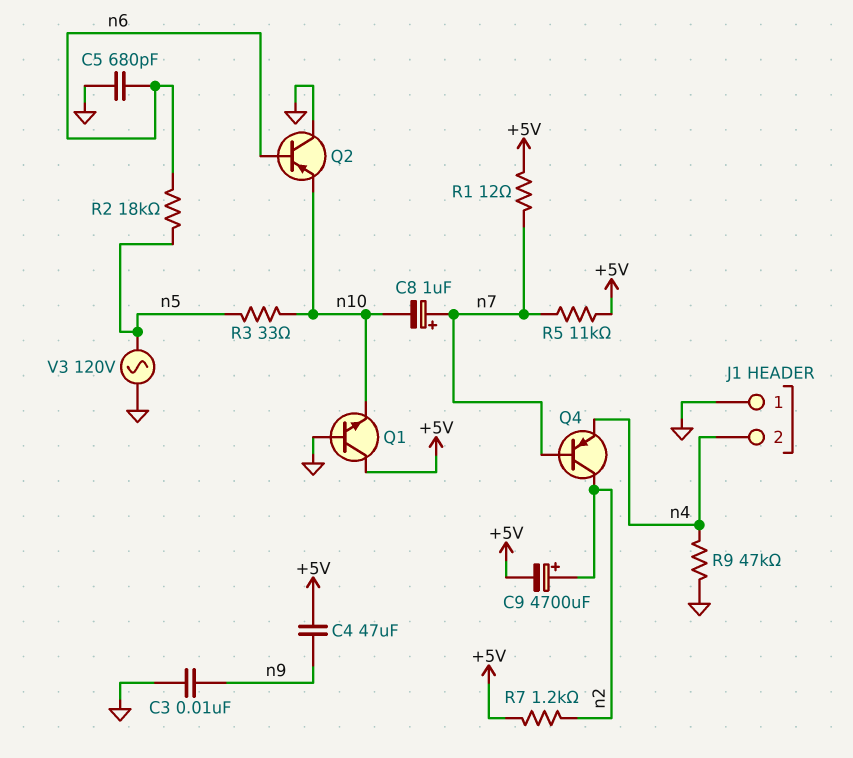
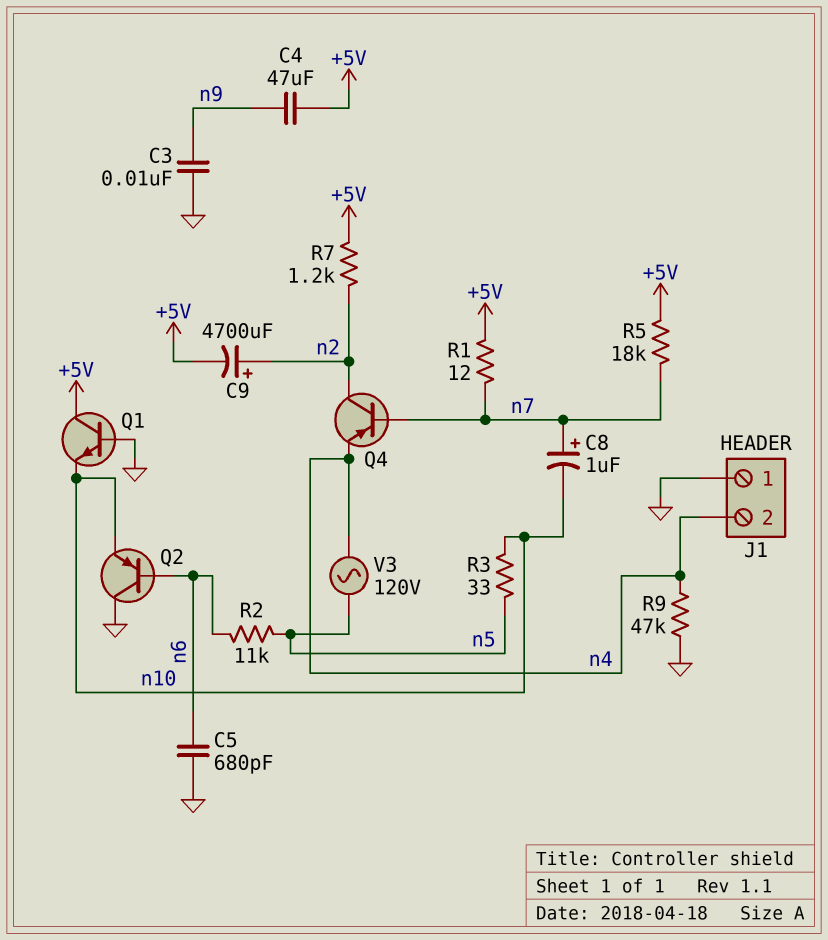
R2: 18k (n5, n6) -> 11k (n5, n6)
R5: 11k (+5V, n7) -> 18k (+5V, n7)
V3: AC 120V (GND, n5) -> AC 120V (n4, n5)

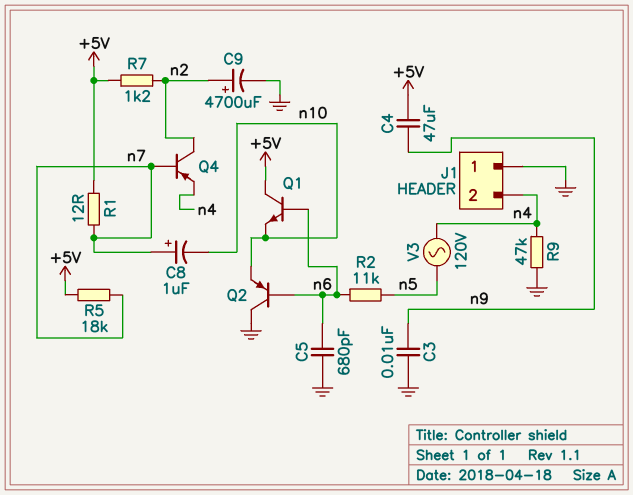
C9: 4700uF (plus n2, minus +5V) -> 4700uF (plus n2, minus GND)
Q1: NPN (B GND, C +5V, E n10) -> NPN (B n6, C +5V, E n10)
R3: 33 (n5, n10) -> none

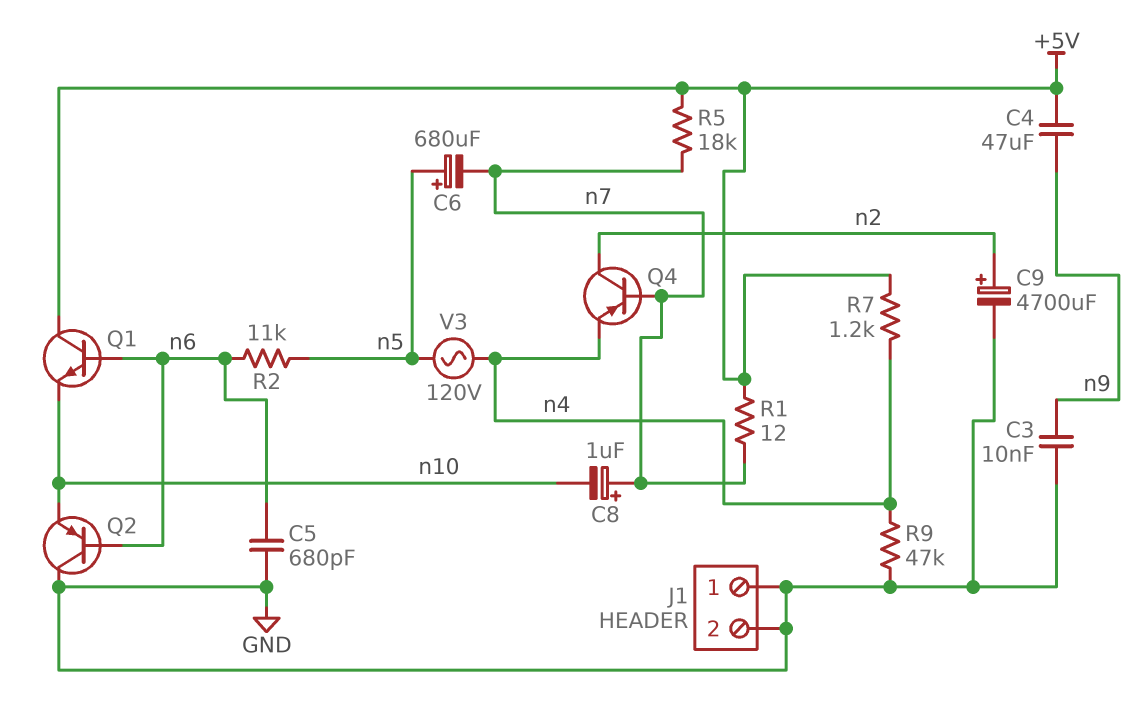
C6: none -> 680uF (plus n5, minus n7)
J1 pin 2: n4 -> GND
R7: 1.2k (+5V, n2) -> 1.2k (+5V, n4)

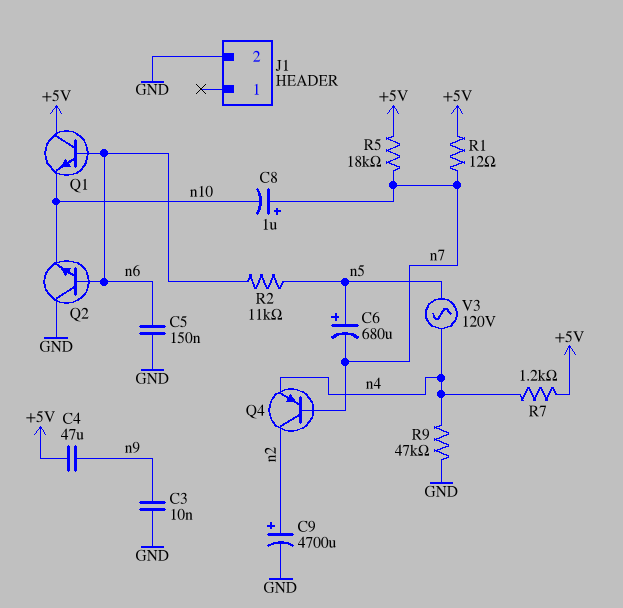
C5: 680pF (GND, n6) -> 150nF (GND, n6)
J1 pin 1: GND -> none
Q2: PNP (B n6, C GND, E n10) -> NPN (B n6, C GND, E n10)

